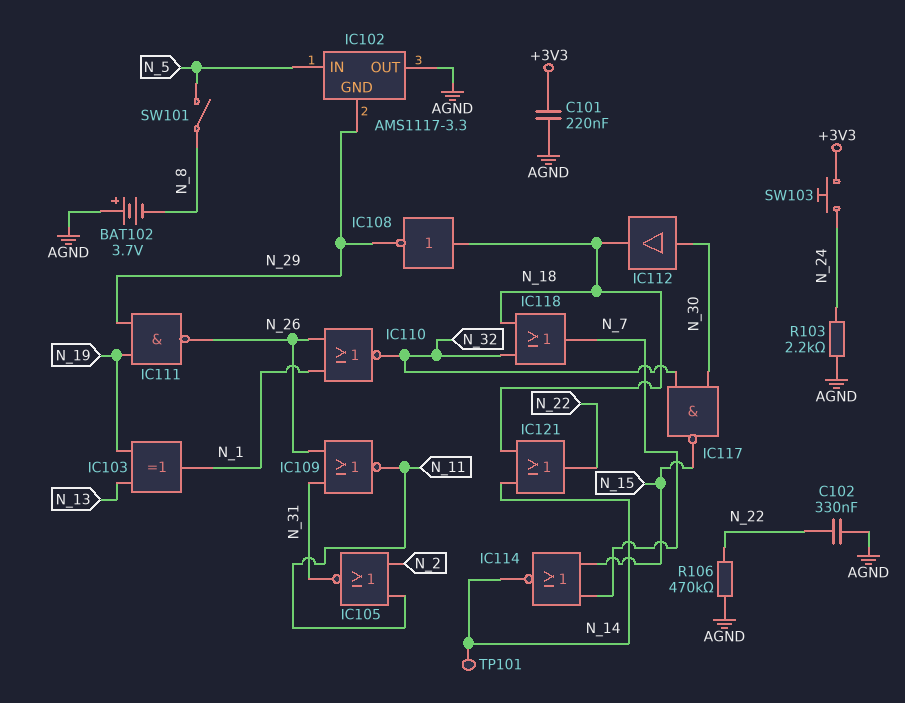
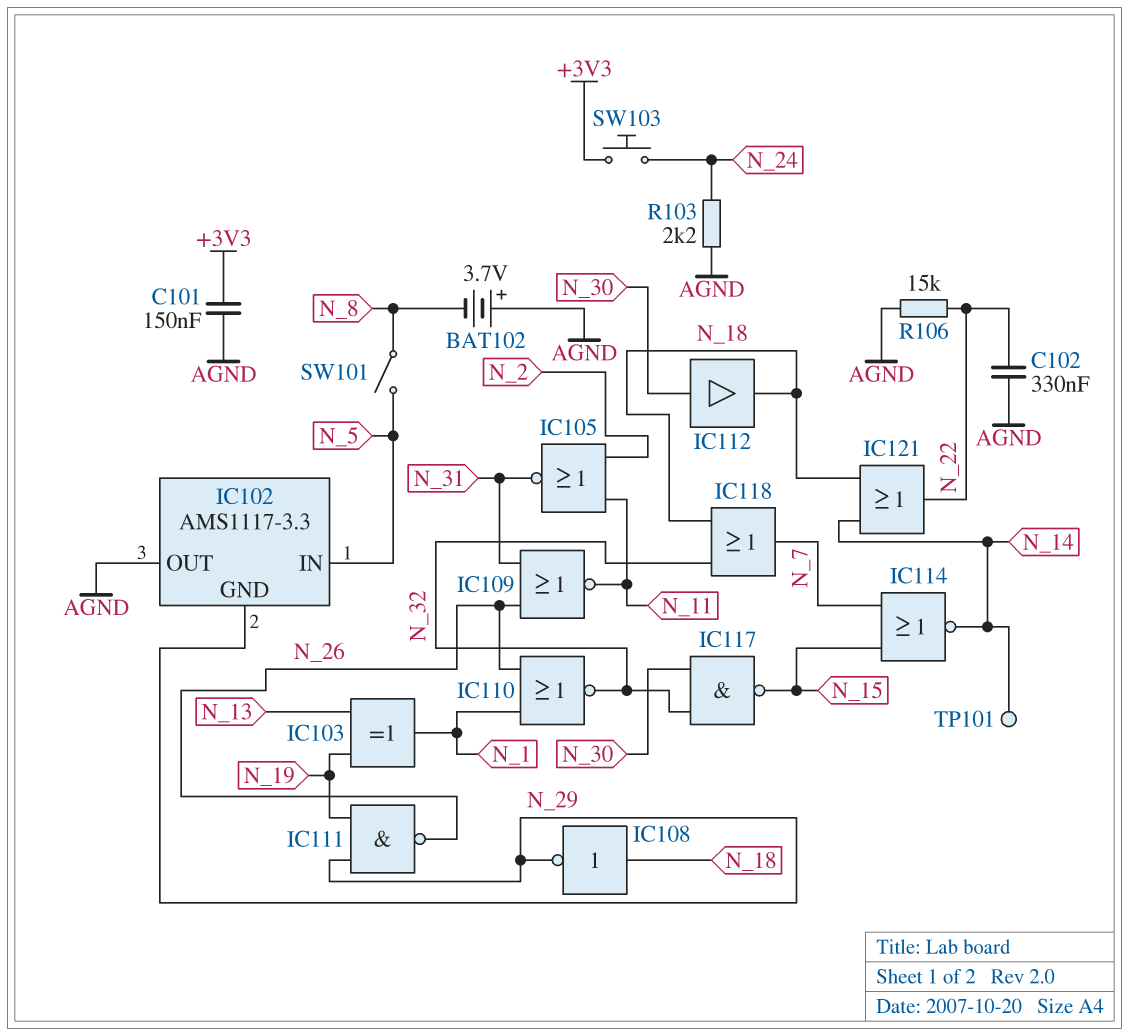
C101: 220nF (+3V3, AGND) -> 150nF (+3V3, AGND)
R106: 470k (AGND, N_22) -> 15k (AGND, N_22)

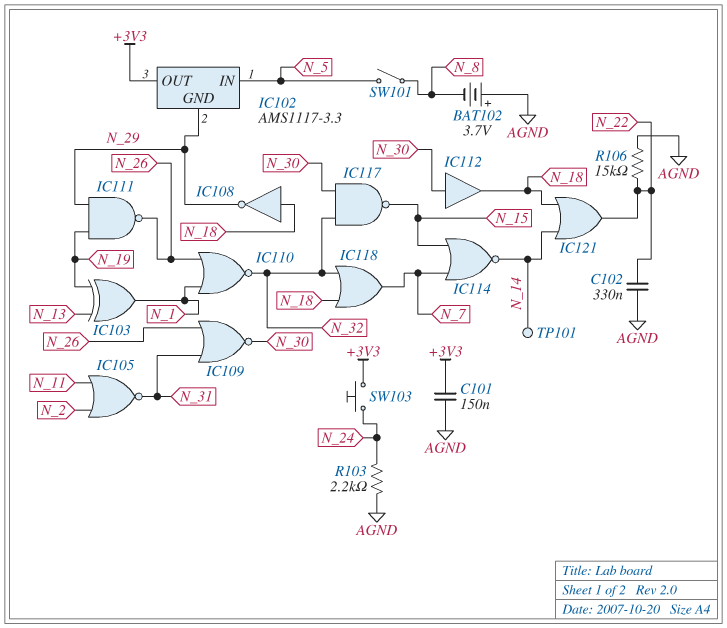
IC102 pin OUT: AGND -> +3V3
IC109: NOR (in N_26, in N_31, out N_11) -> NOR (in N_26, in N_31, out N_30)

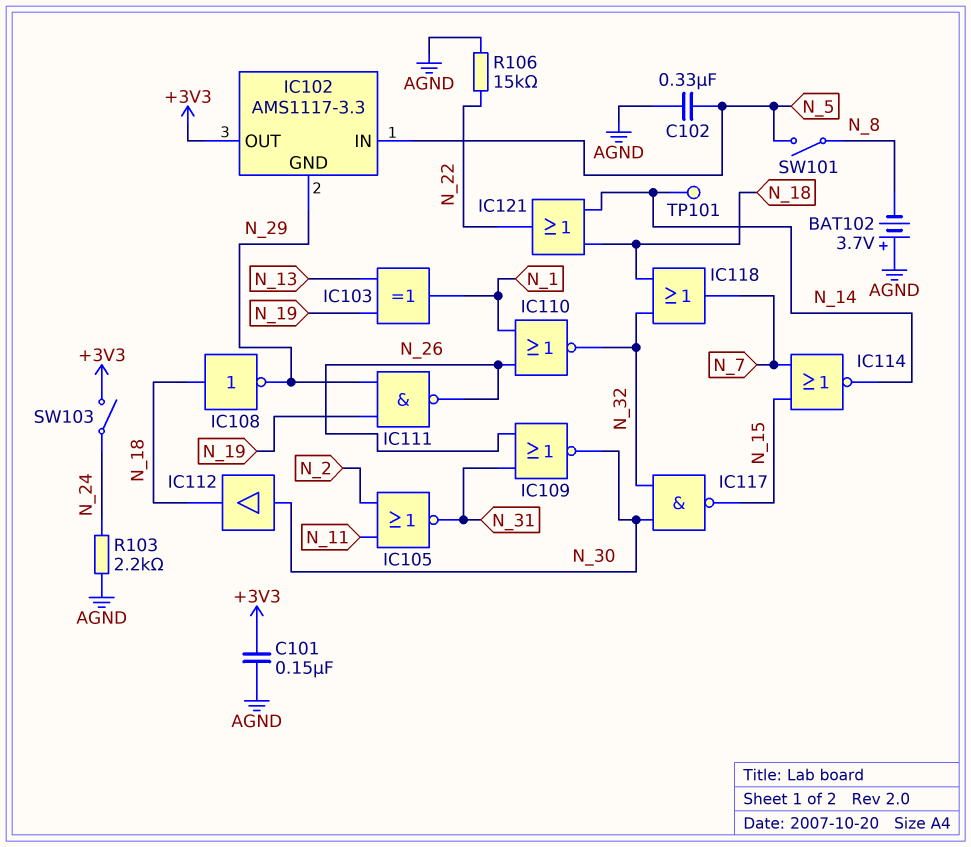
C102: 330nF (AGND, N_22) -> 330nF (AGND, N_5)
SW103: button (+3V3, N_24) -> switch (+3V3, N_24)

